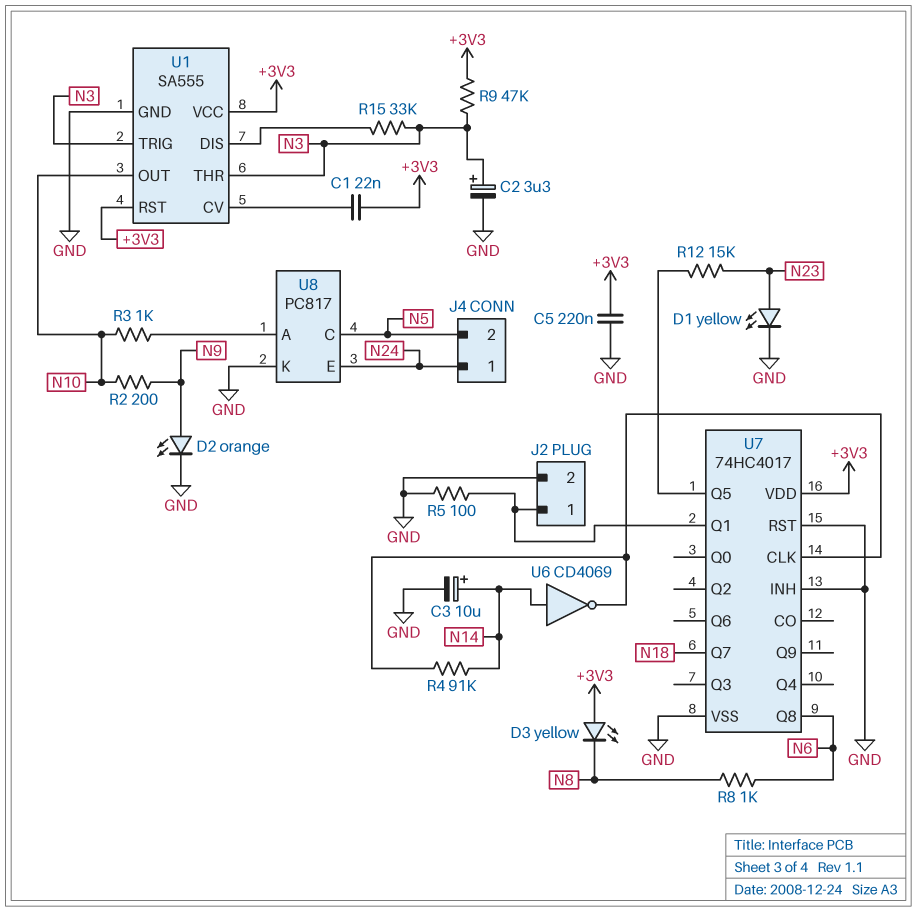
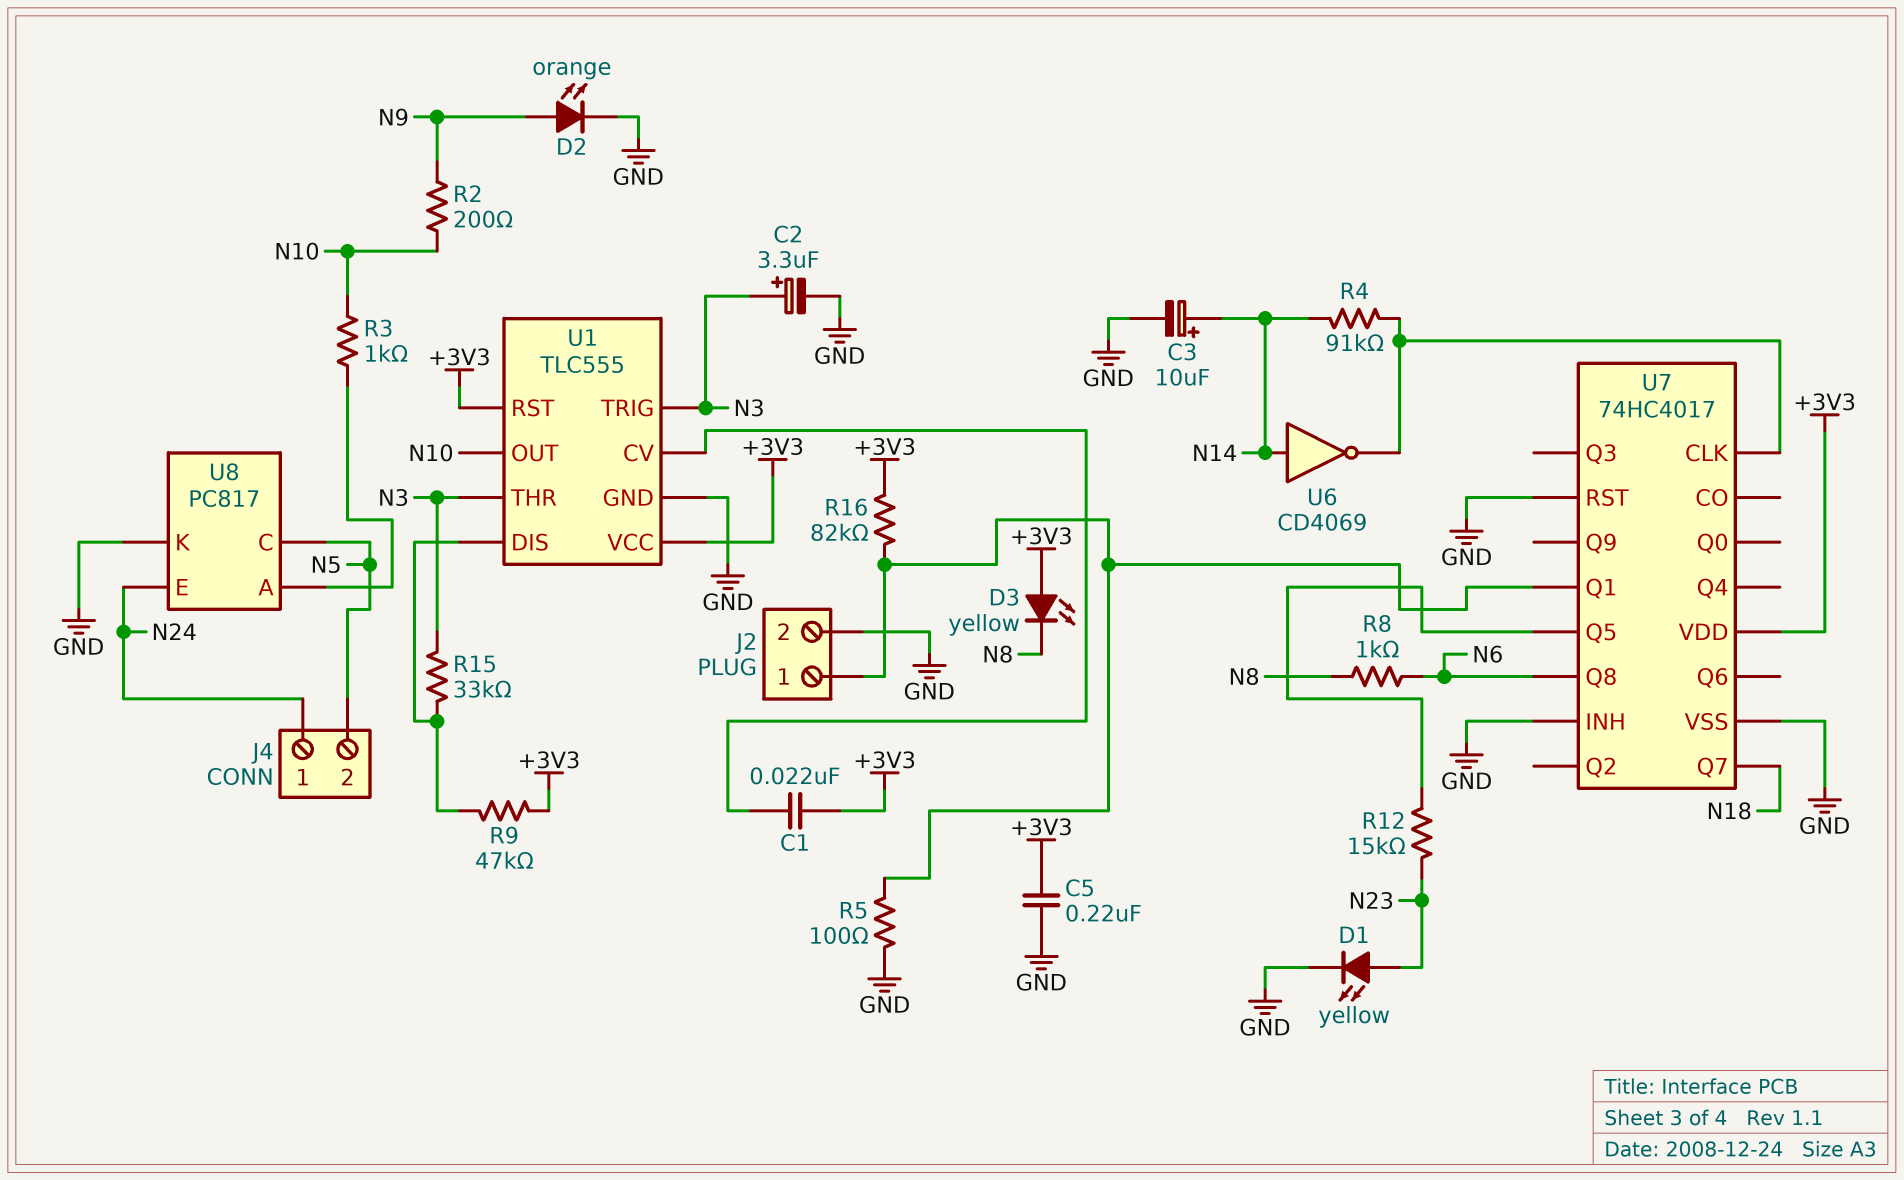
R9: 47k (+3V3, N3) -> 47k (+3V3, U1/DIS)
R16: none -> 82k (+3V3, J2/1)
U1: SA555 -> TLC555

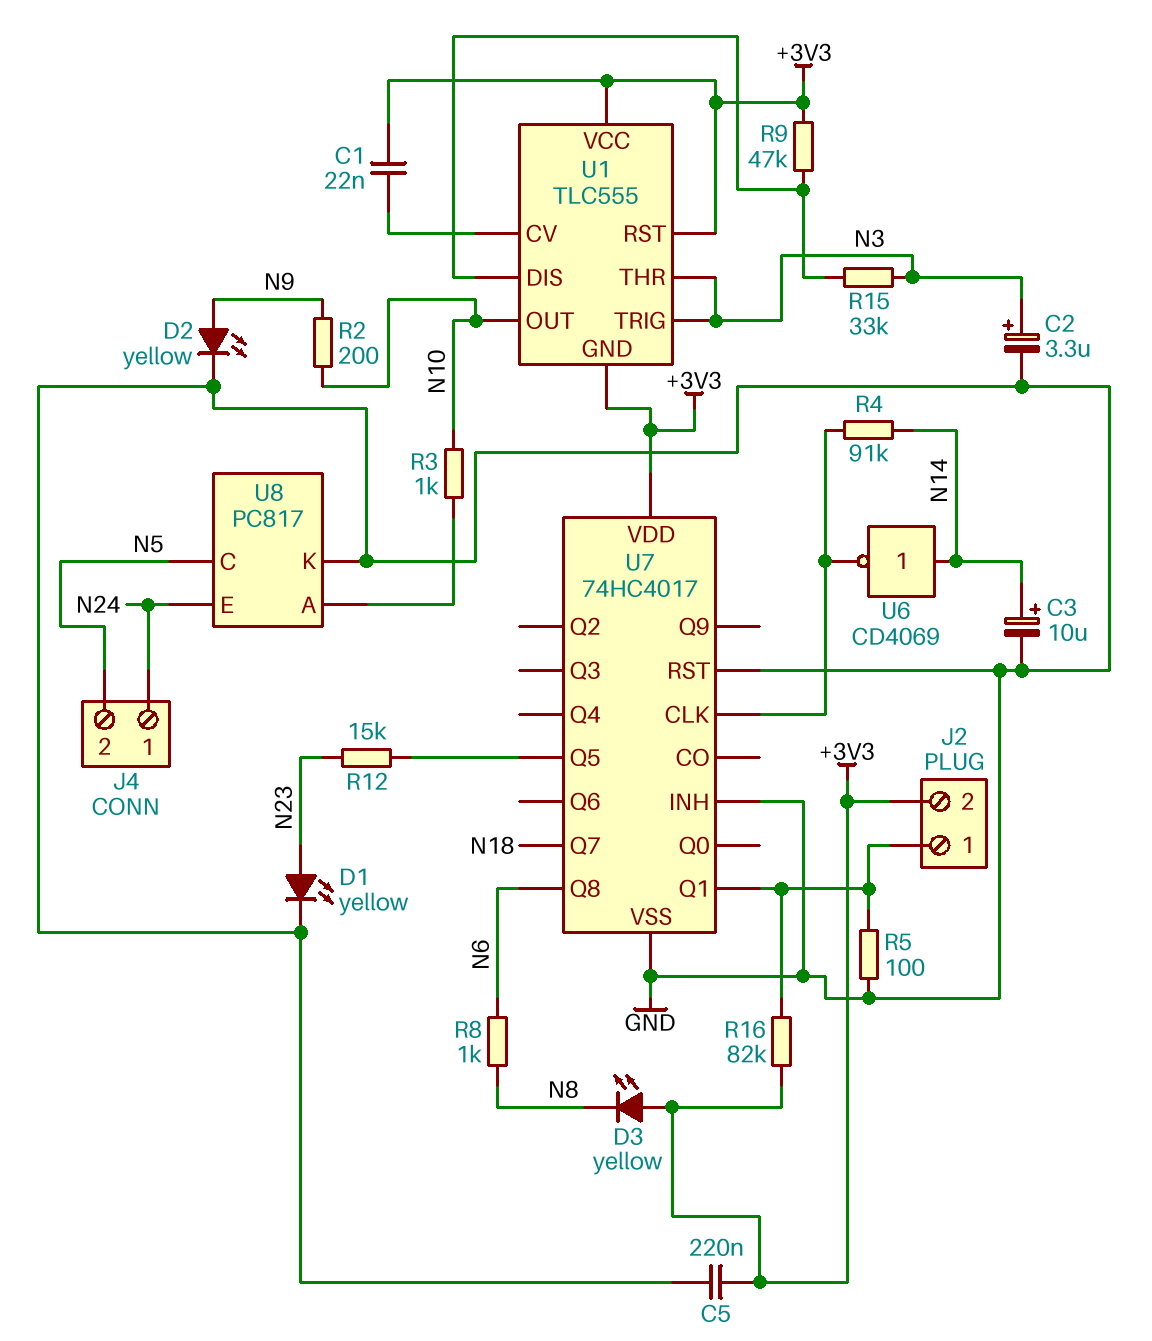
D2: LED orange (A N9, K GND) -> LED yellow (A N9, K GND)
J2 pin 2: GND -> +3V3
U1 pin GND: GND -> +3V3

